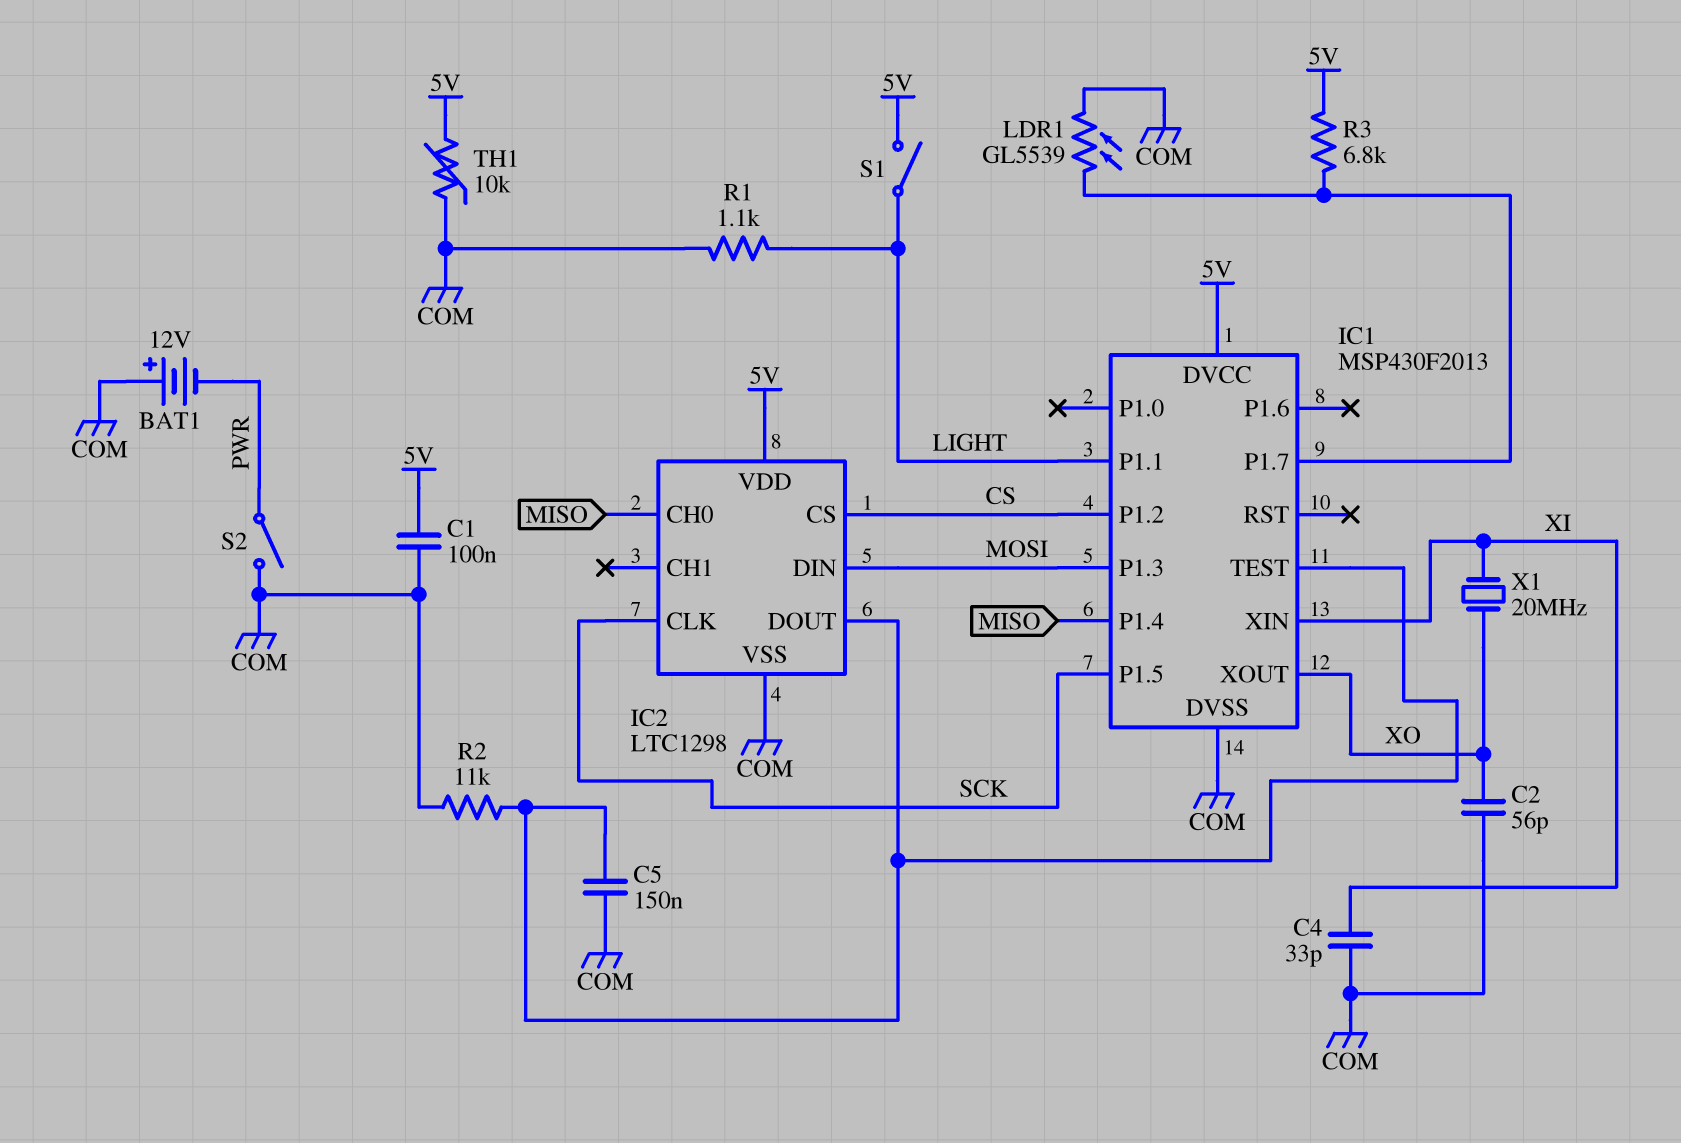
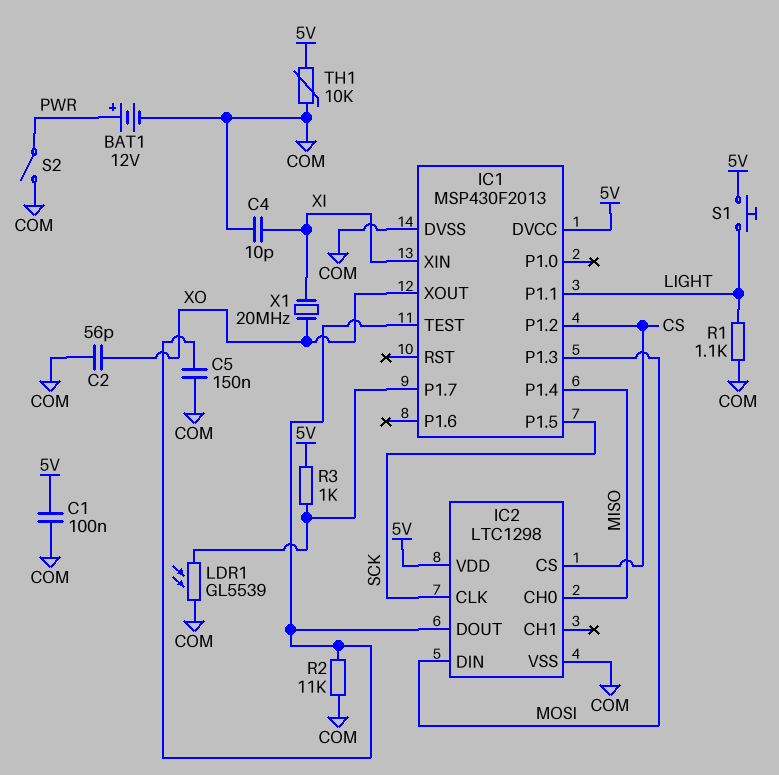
BAT1: 12V (plus COM, minus PWR) -> 12V (plus PWR, minus COM)
C4: 33pF (COM, XI) -> 10pF (COM, XI)
R3: 6.8k (5V, IC1/P1.7) -> 1k (5V, IC1/P1.7)
S1: switch (5V, LIGHT) -> button (5V, LIGHT)

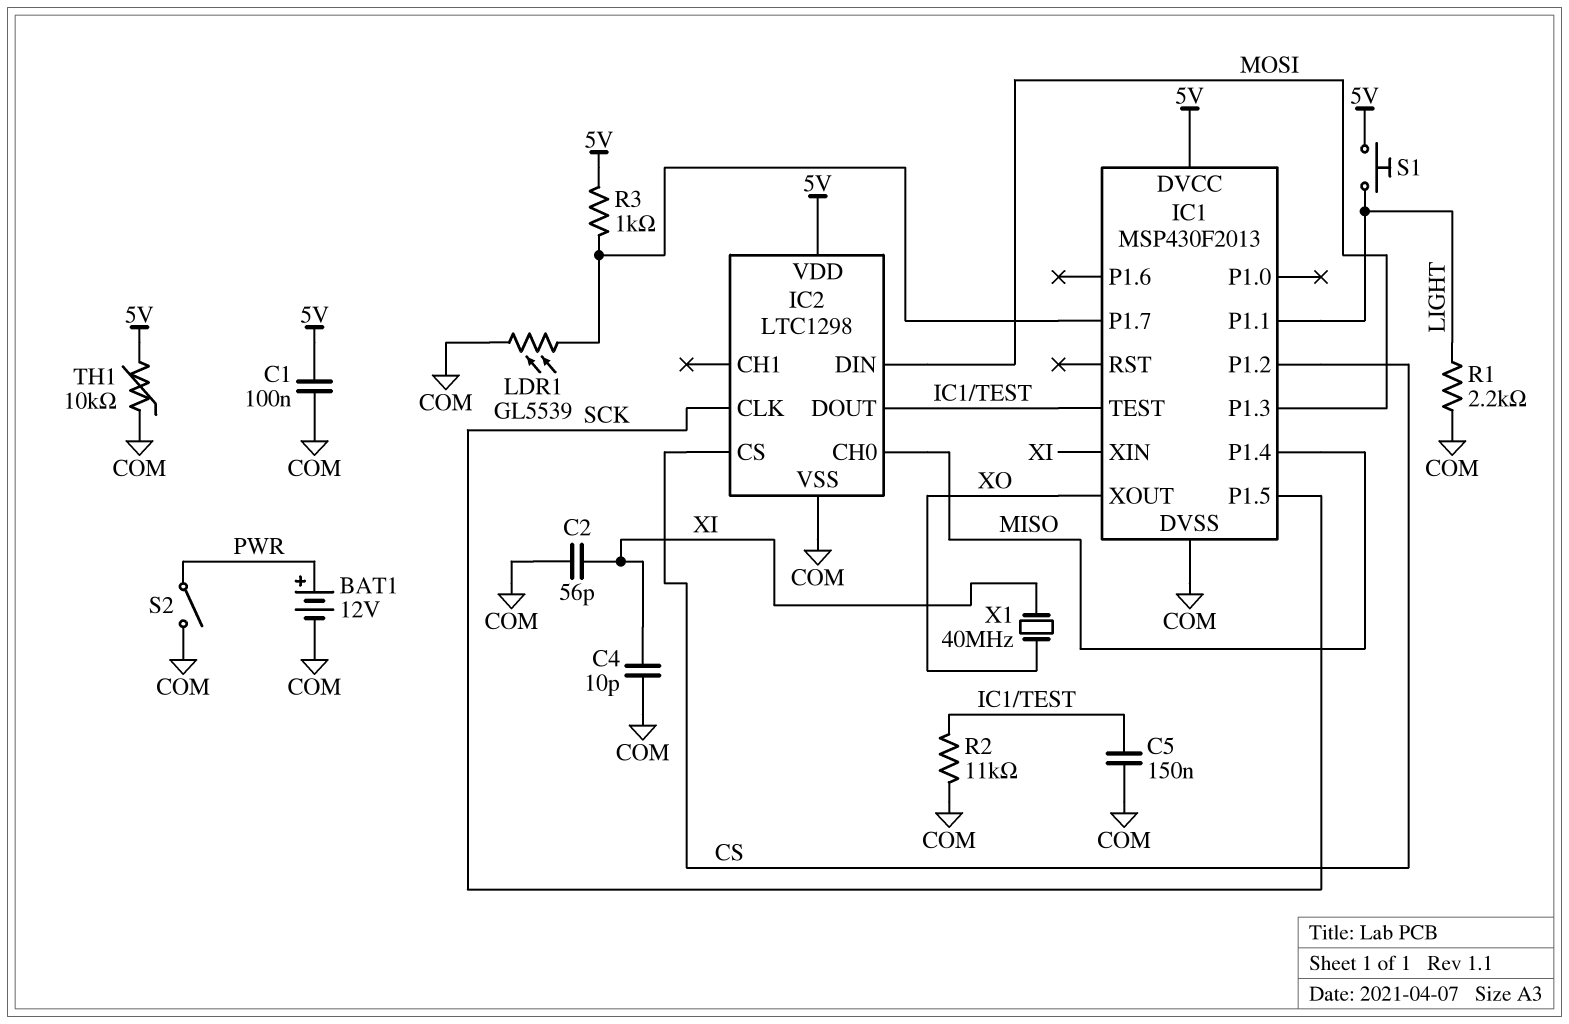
C2: 56pF (COM, XO) -> 56pF (COM, XI)
R1: 1.1k (COM, LIGHT) -> 2.2k (COM, LIGHT)
X1: 20MHz (XI, XO) -> 40MHz (XI, XO)

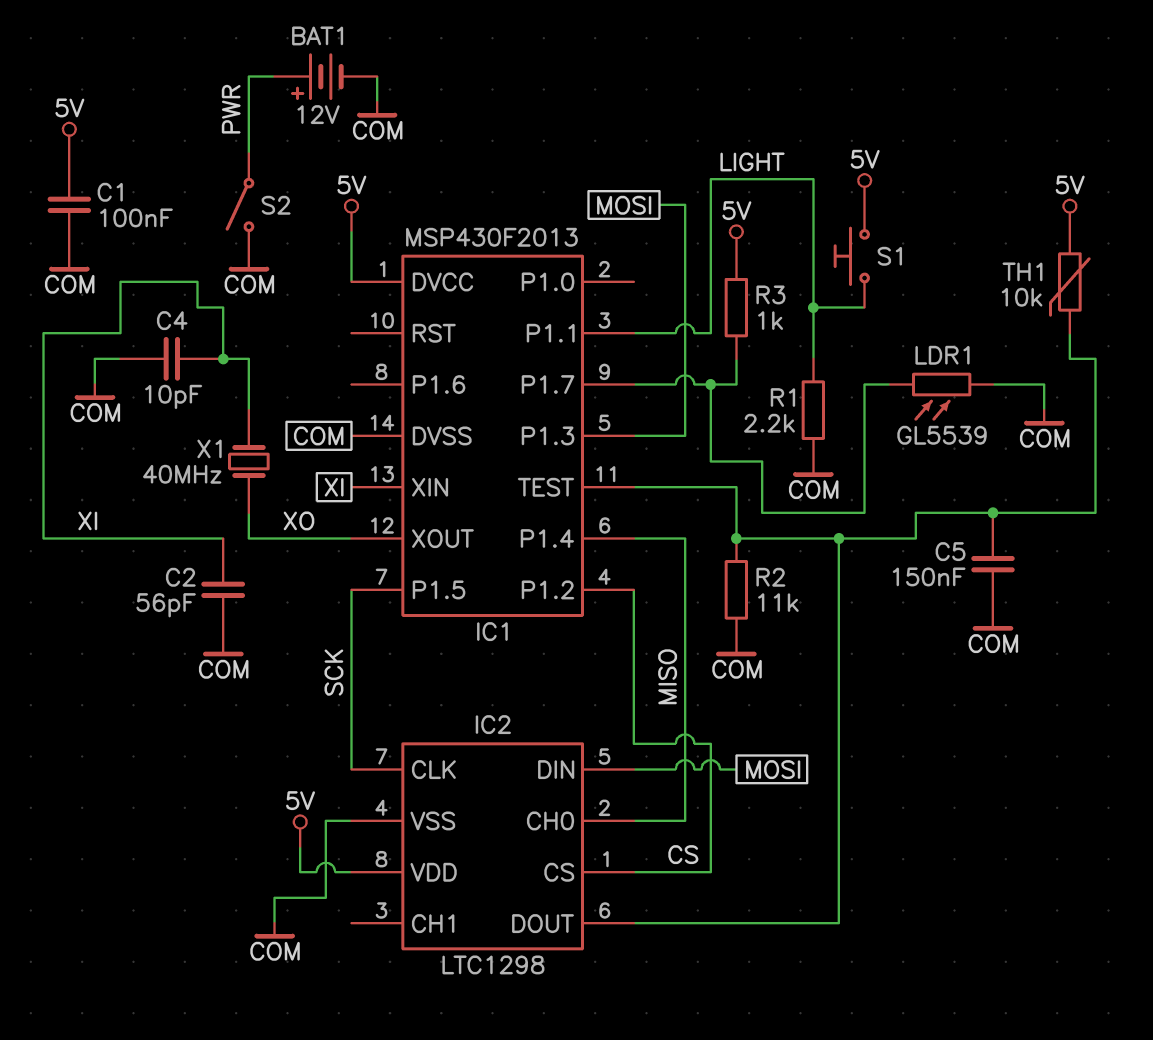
TH1: 10k (5V, COM) -> 10k (5V, IC1/TEST)

